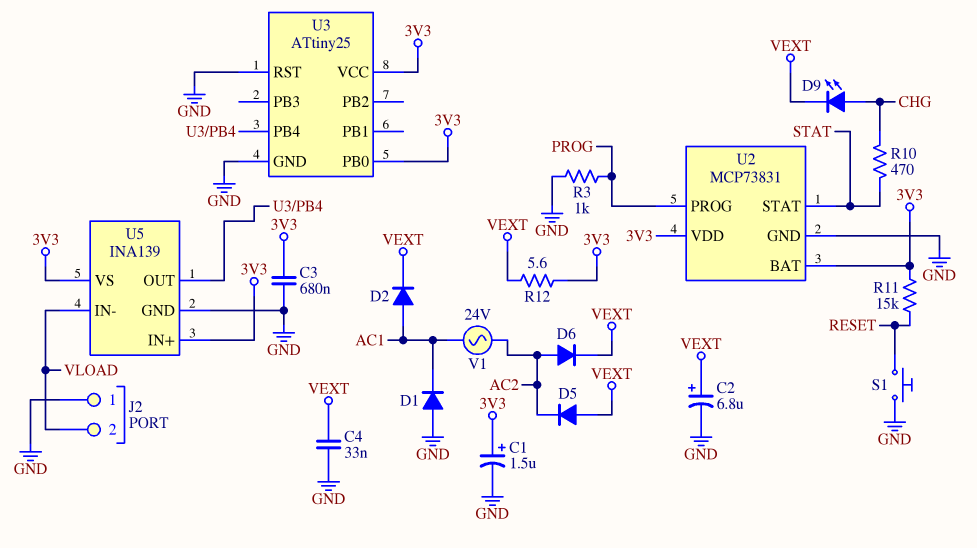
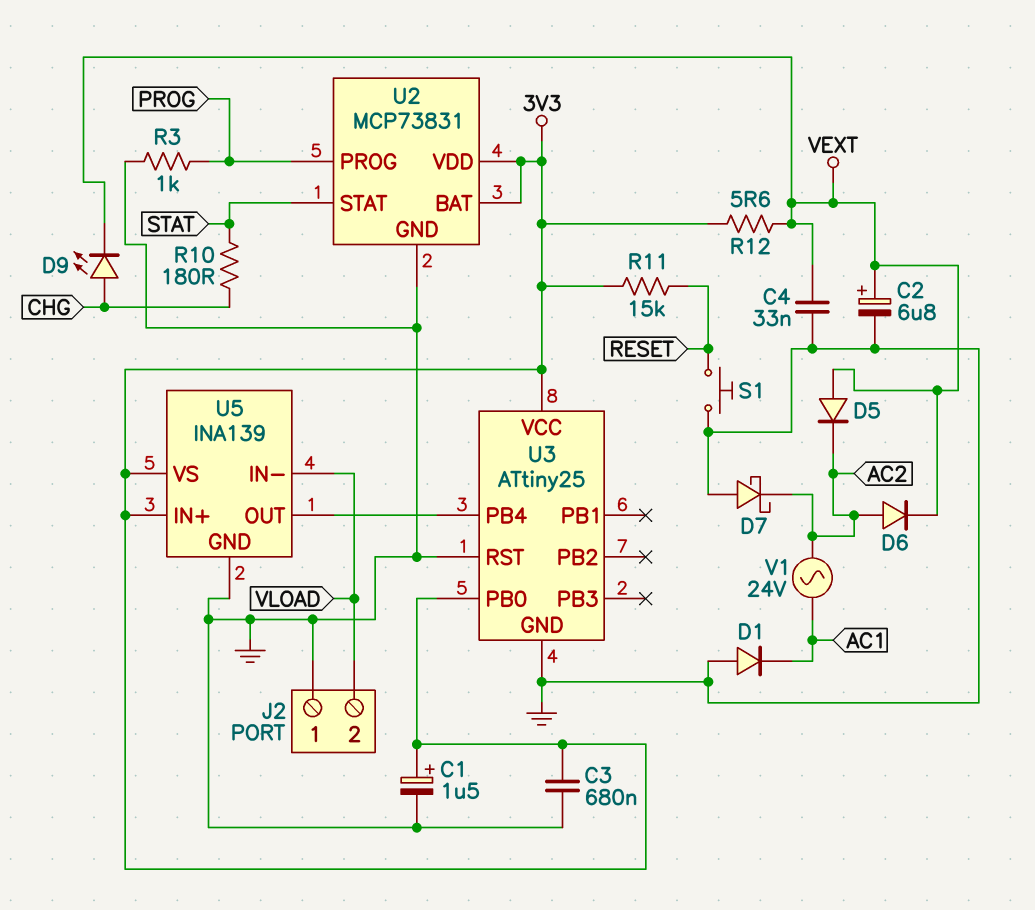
D2: diode (A AC1, K VEXT) -> none
D7: none -> schottky (A GND, K AC2)
R10: 470 (CHG, STAT) -> 180 (CHG, STAT)

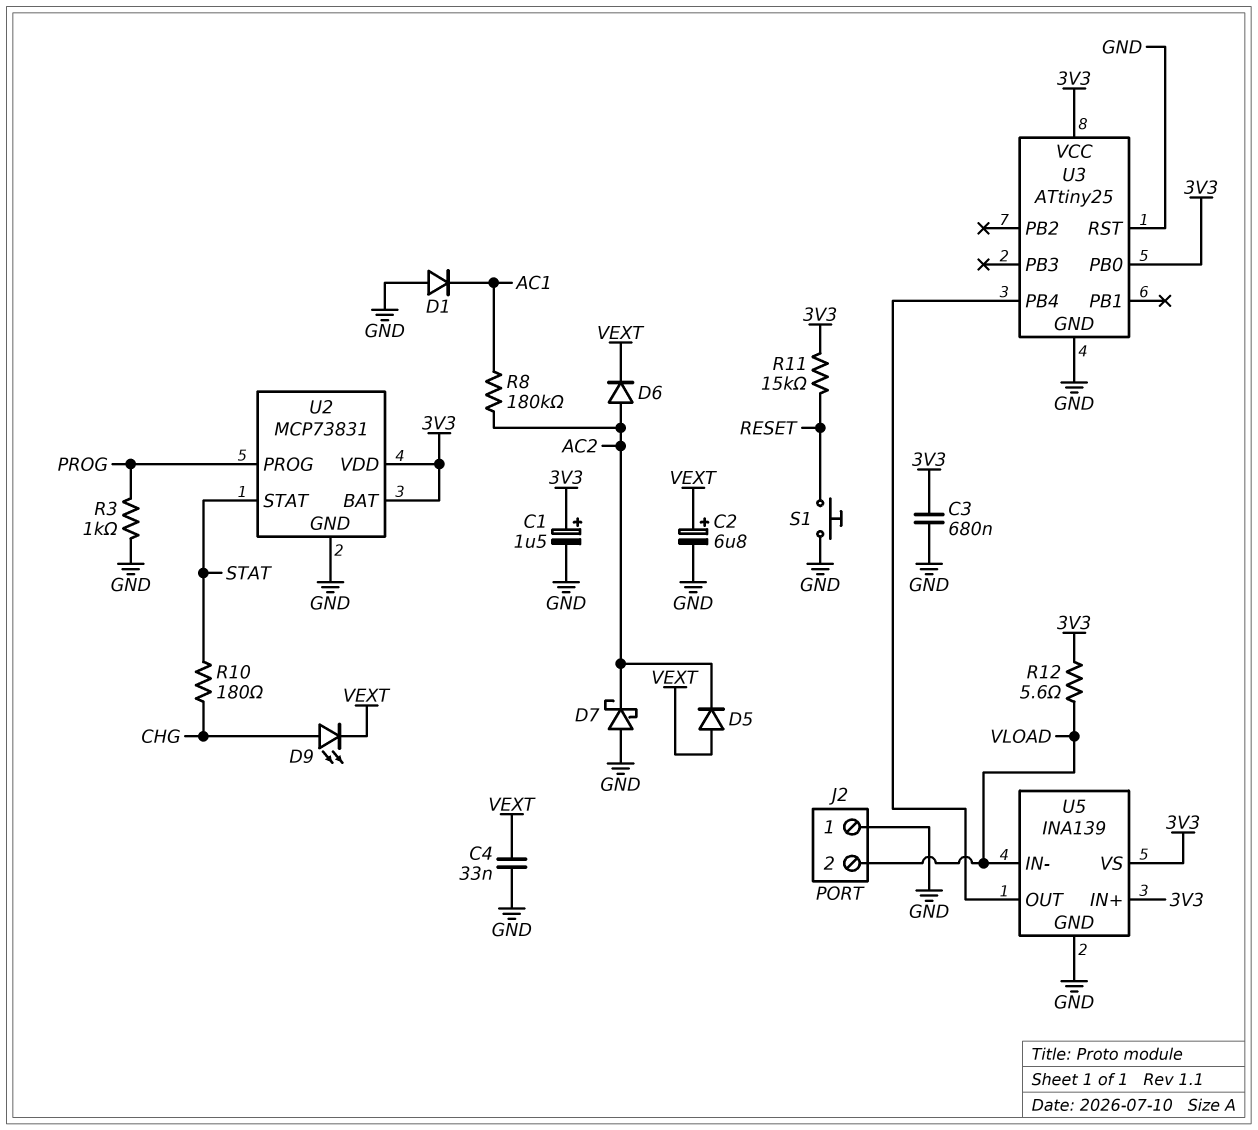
R8: none -> 180k (AC1, AC2)
R12: 5.6 (3V3, VEXT) -> 5.6 (3V3, VLOAD)
V1: AC 24V (AC1, AC2) -> none

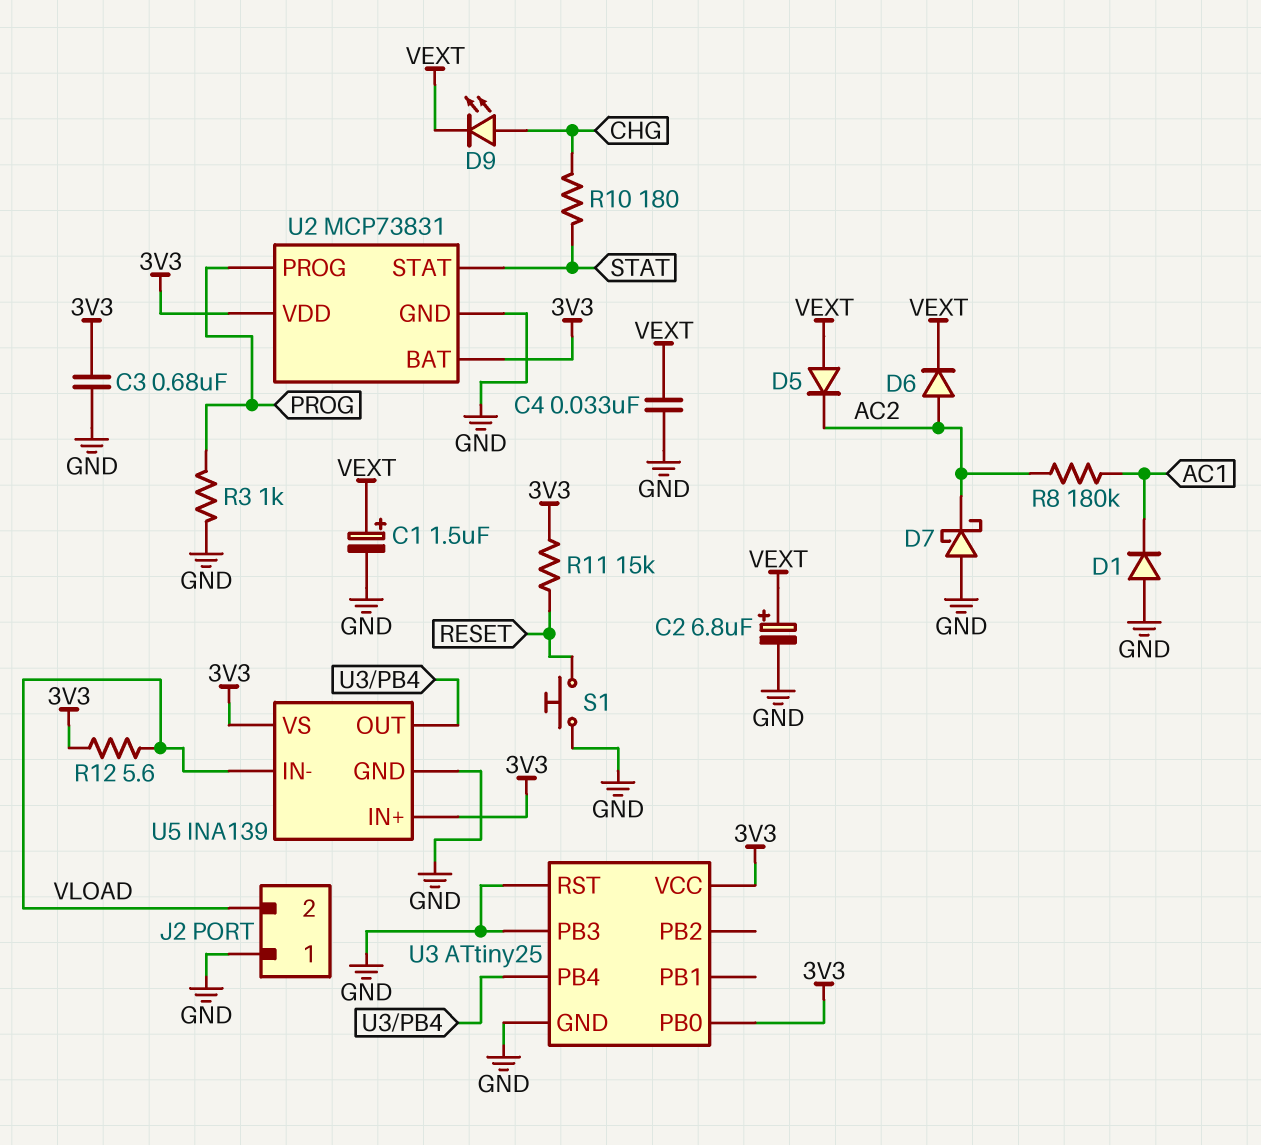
C1: 1.5uF (plus 3V3, minus GND) -> 1.5uF (plus VEXT, minus GND)
U3 pin PB3: none -> GND

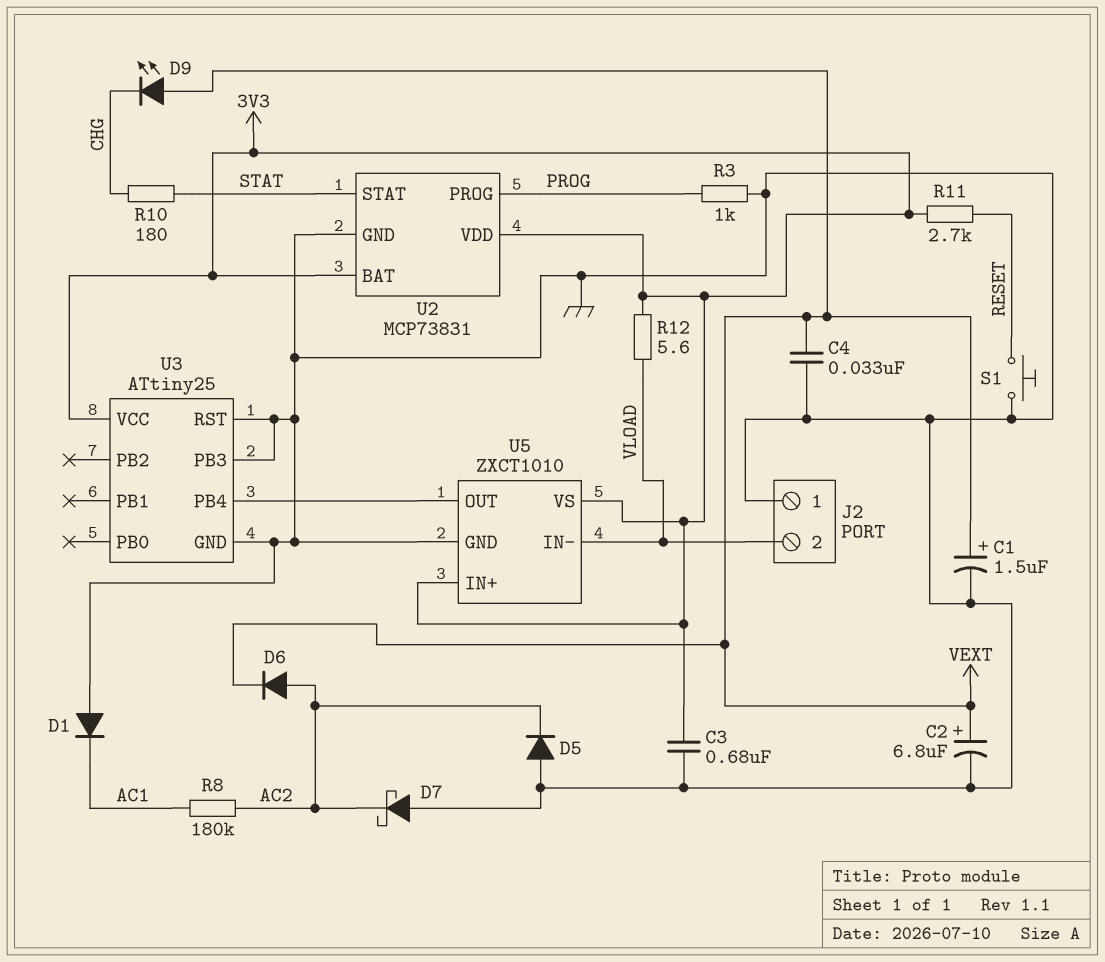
D5: diode (A VEXT, K AC2) -> diode (A GND, K AC2)
D9: LED (A CHG, K VEXT) -> LED (A VEXT, K CHG)
R11: 15k (3V3, RESET) -> 2.7k (3V3, RESET)
U3 pin PB0: 3V3 -> none
U5: INA139 -> ZXCT1010

